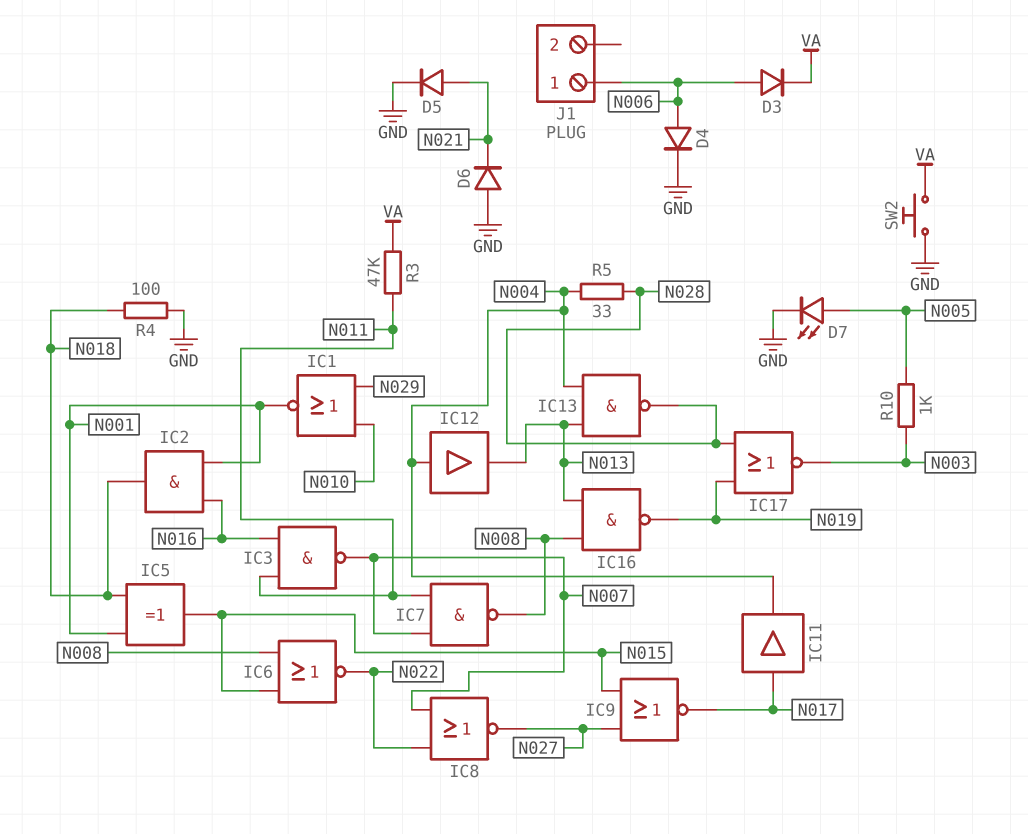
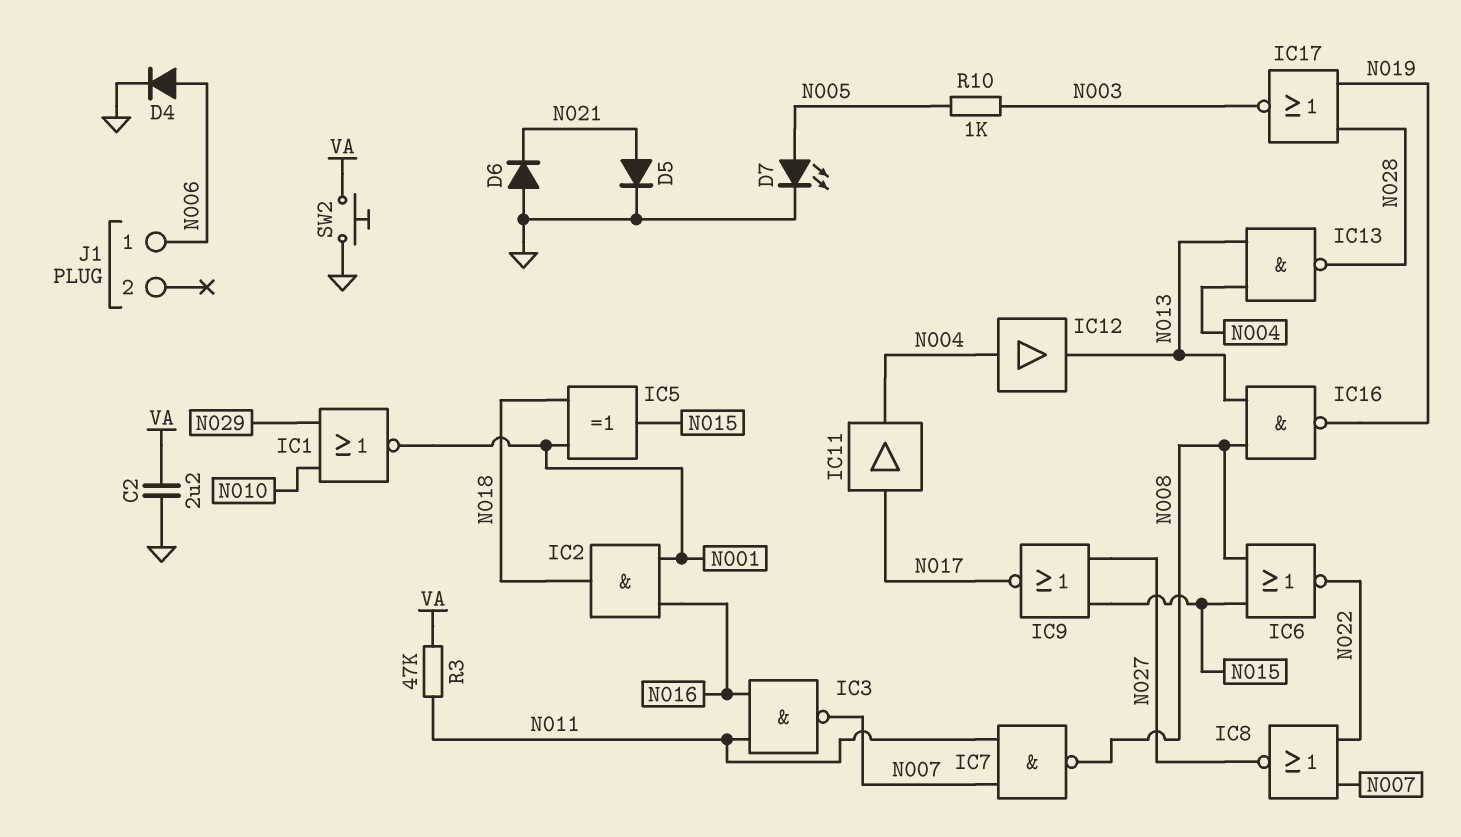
C2: none -> 2.2uF (GND, VA)
D3: diode (A N006, K VA) -> none
R4: 100 (GND, N018) -> none
R5: 33 (N004, N028) -> none

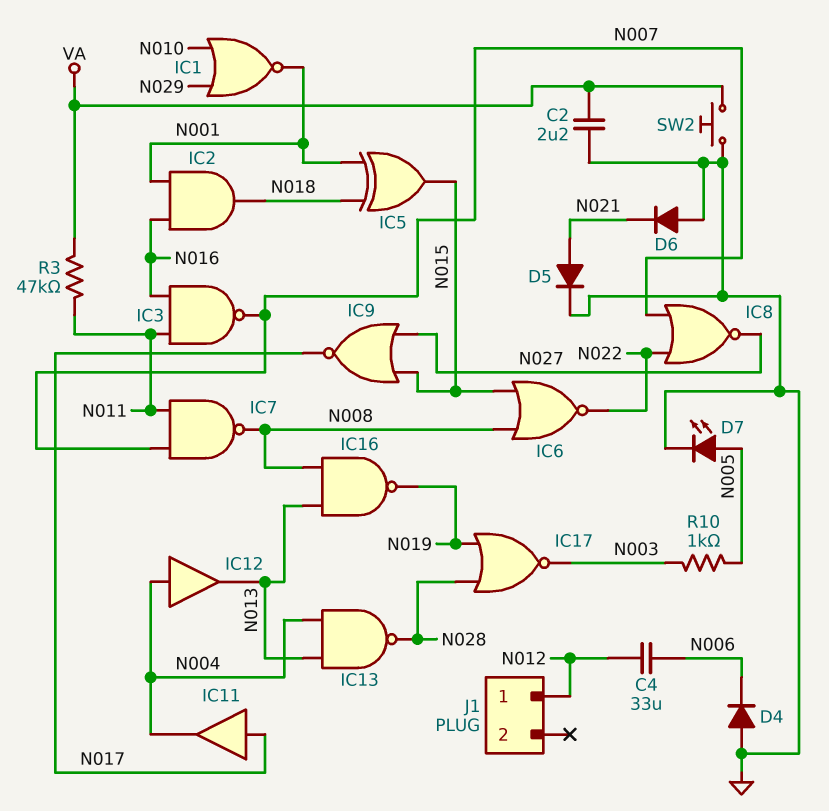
C4: none -> 33uF (N006, N012)
D4: diode (A N006, K GND) -> diode (A GND, K N006)
J1 pin 1: N006 -> N012

